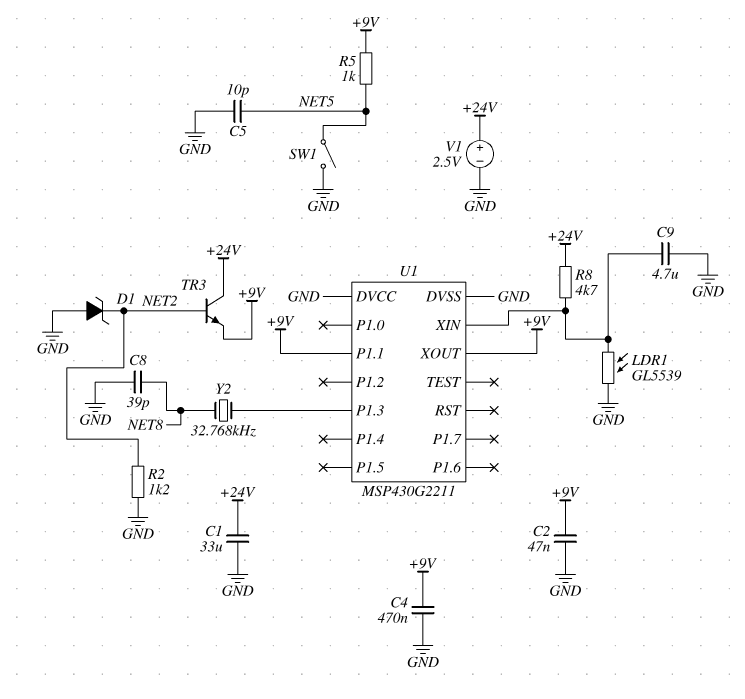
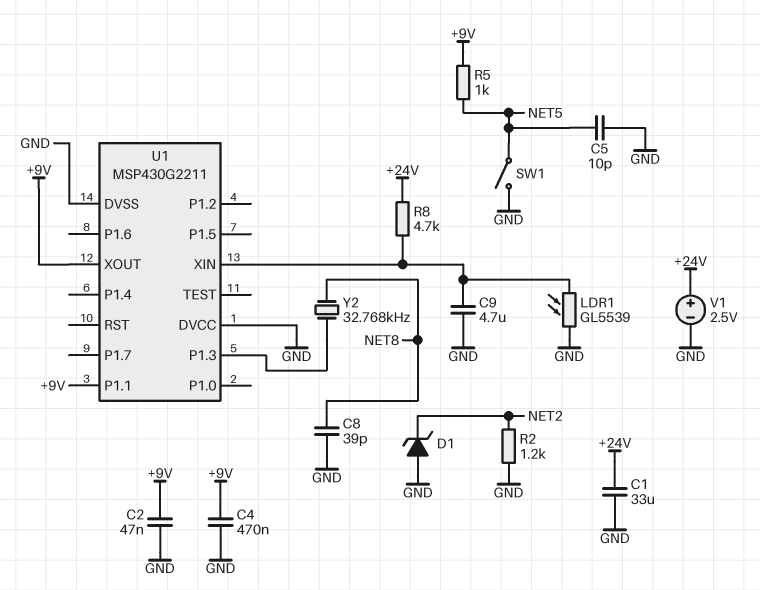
TR3: NPN (B NET2, C +24V, E +9V) -> none

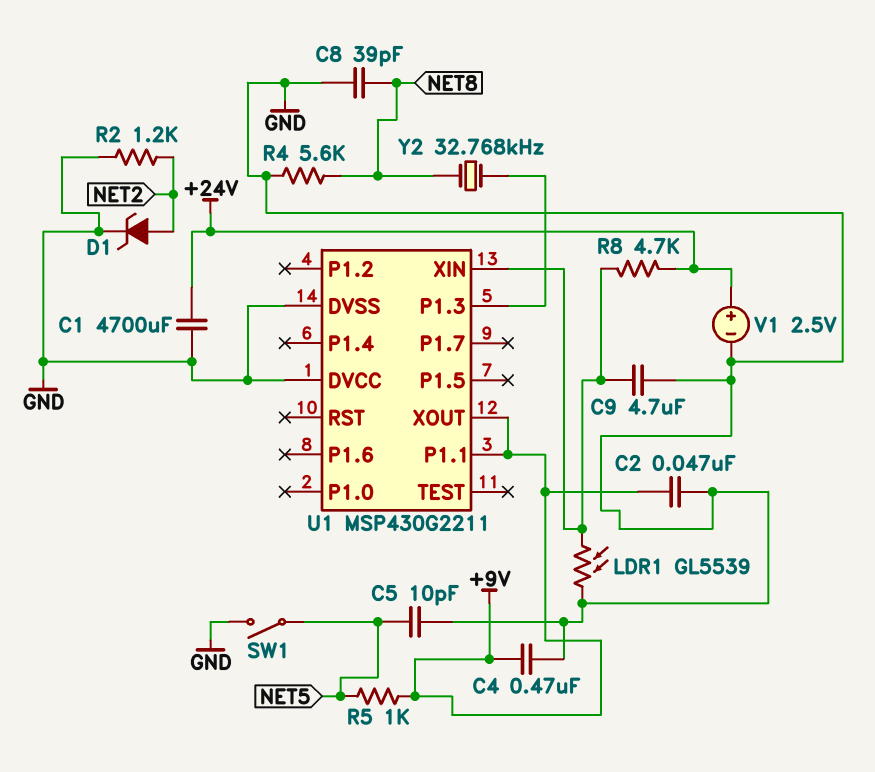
C1: 33uF (+24V, GND) -> 4700uF (+24V, GND)
D1: zener (A GND, K NET2) -> zener (A NET2, K GND)
R4: none -> 5.6k (GND, NET8)

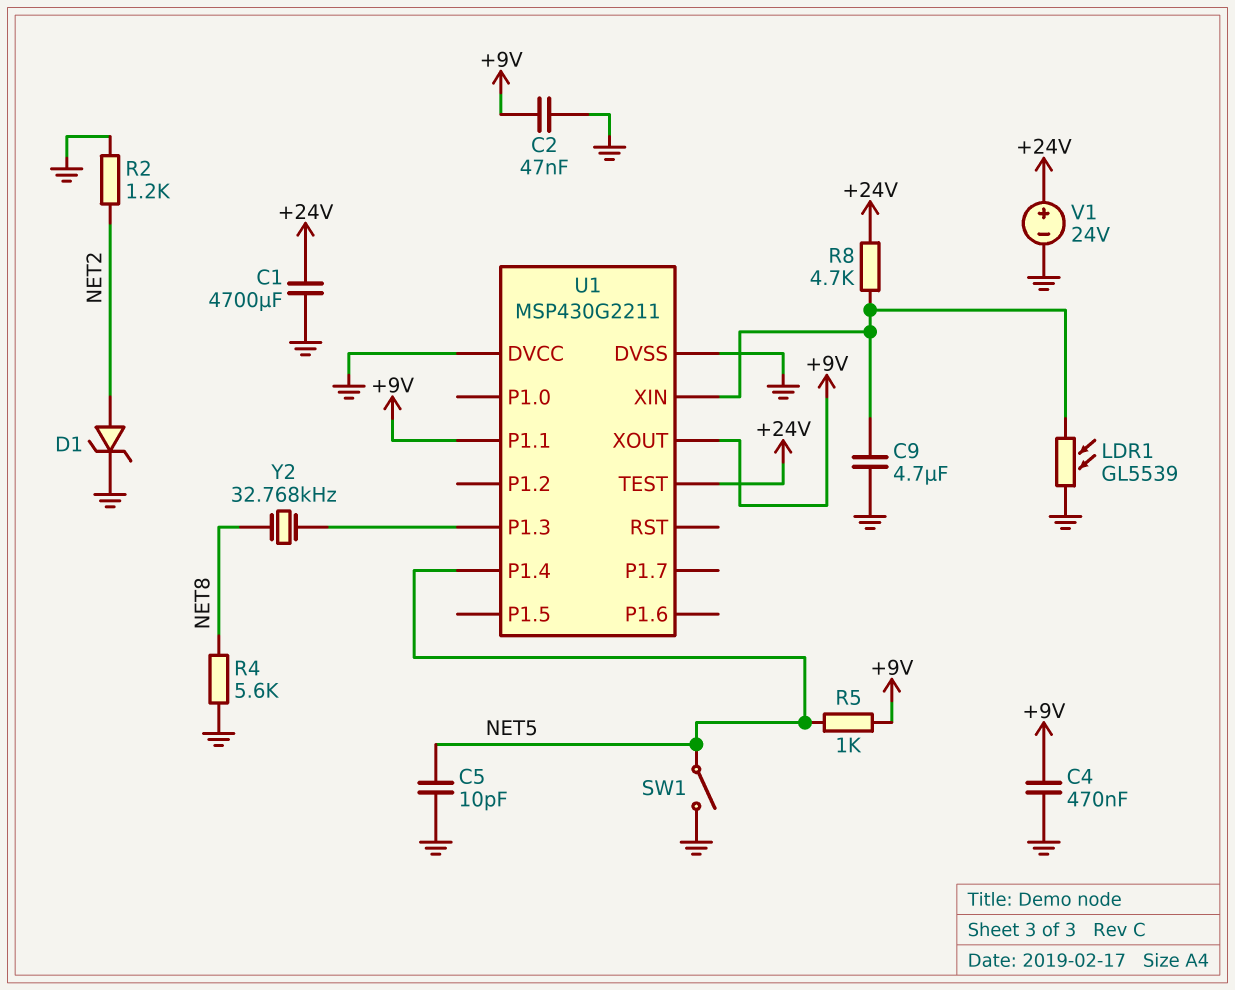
C8: 39pF (GND, NET8) -> none
U1 pin P1.4: none -> NET5
U1 pin TEST: none -> +24V
V1: 2.5V (plus +24V, minus GND) -> 24V (plus +24V, minus GND)

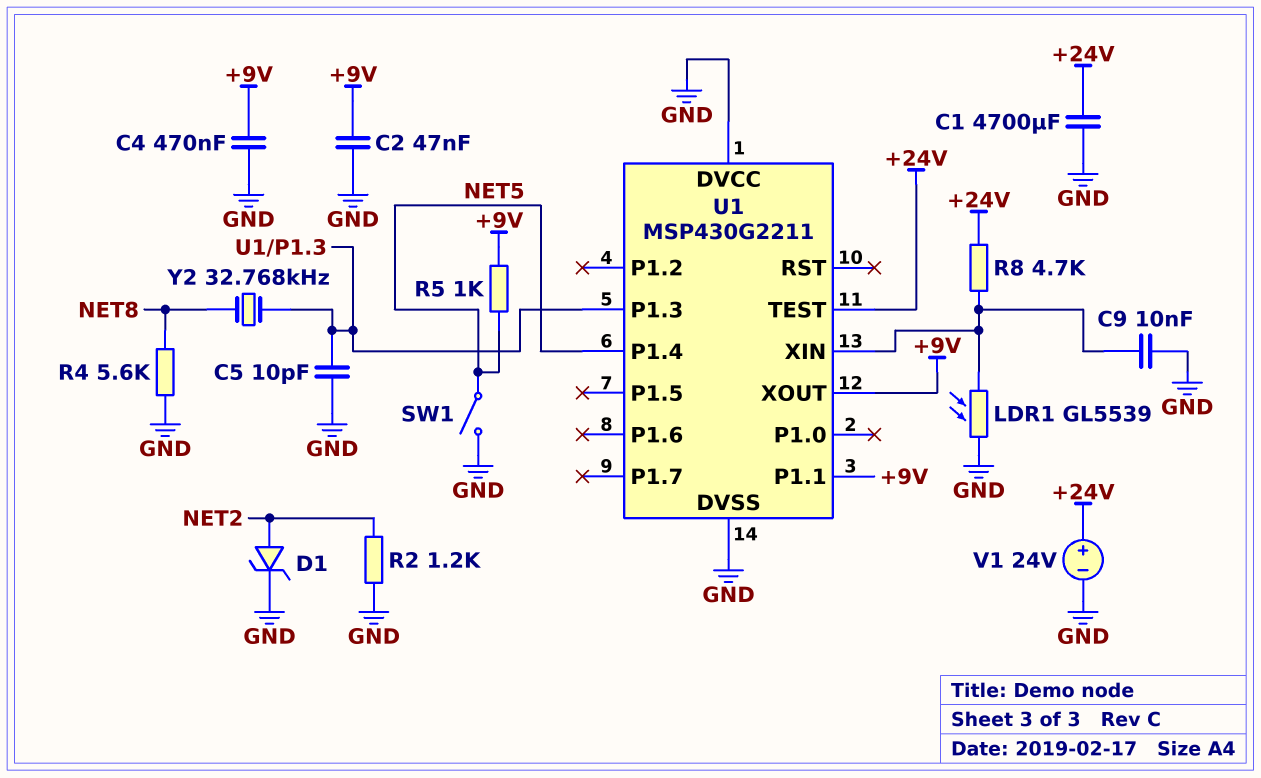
C5: 10pF (GND, NET5) -> 10pF (GND, U1/P1.3)
C9: 4.7uF (GND, U1/XIN) -> 10nF (GND, U1/XIN)

